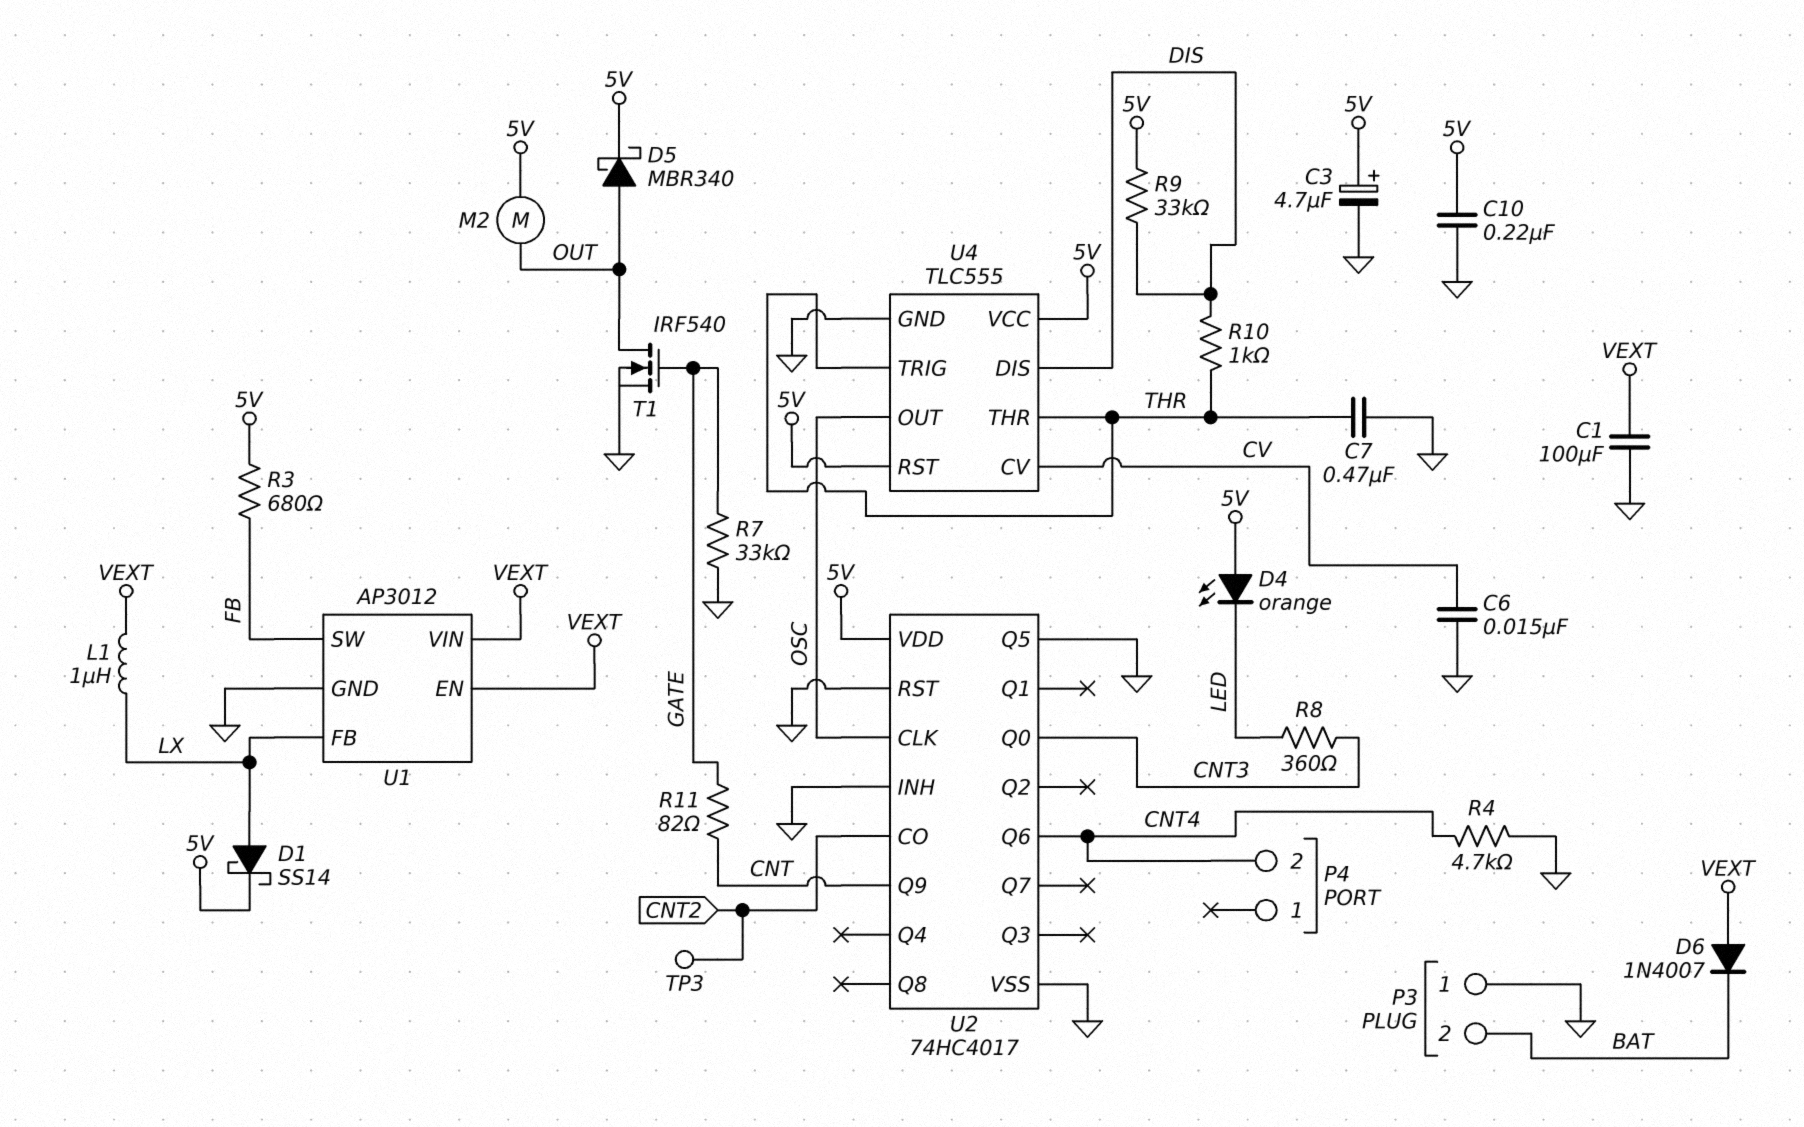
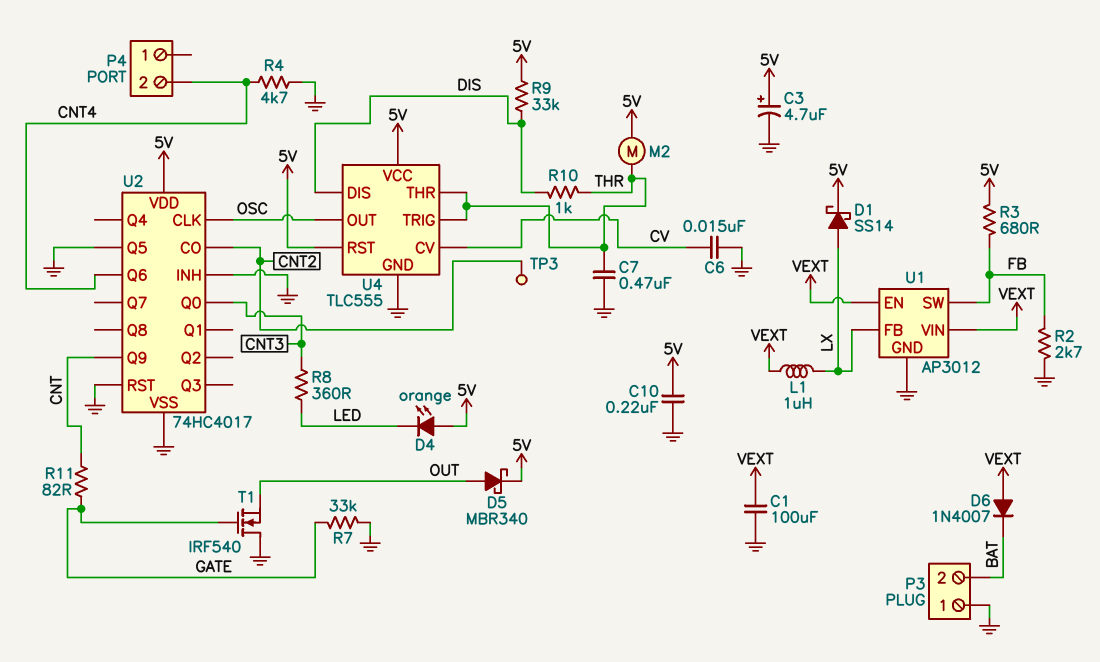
M2: motor (5V, OUT) -> motor (5V, THR)
R2: none -> 2.7k (FB, GND)
T1: NMOS IRF540 (G GATE, D OUT, S GND) -> NMOS IRF540 (G GATE, D GND, S OUT)

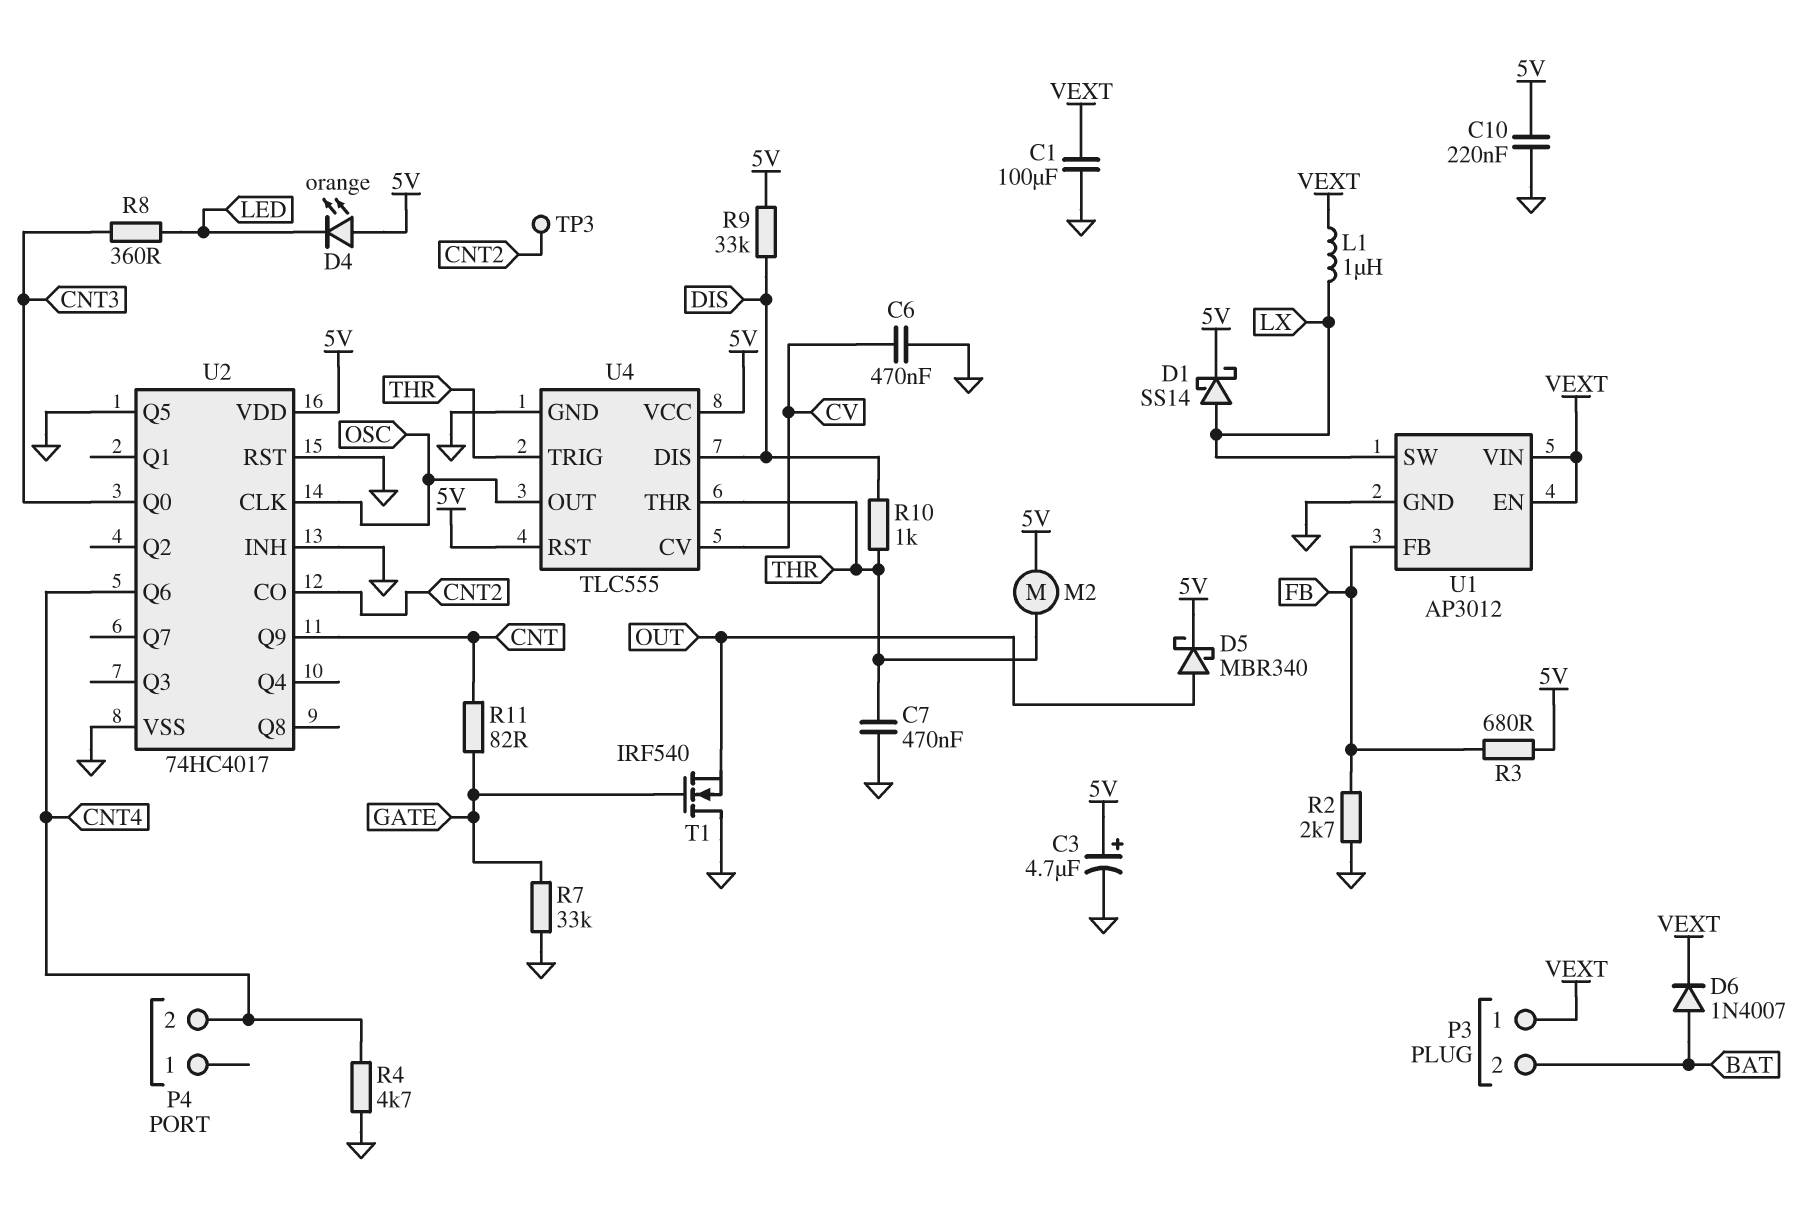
C6: 15nF (CV, GND) -> 470nF (CV, GND)
D6: diode 1N4007 (A VEXT, K BAT) -> diode 1N4007 (A BAT, K VEXT)
P3 pin 1: GND -> VEXT
U1 pin FB: LX -> FB
U1 pin SW: FB -> LX

